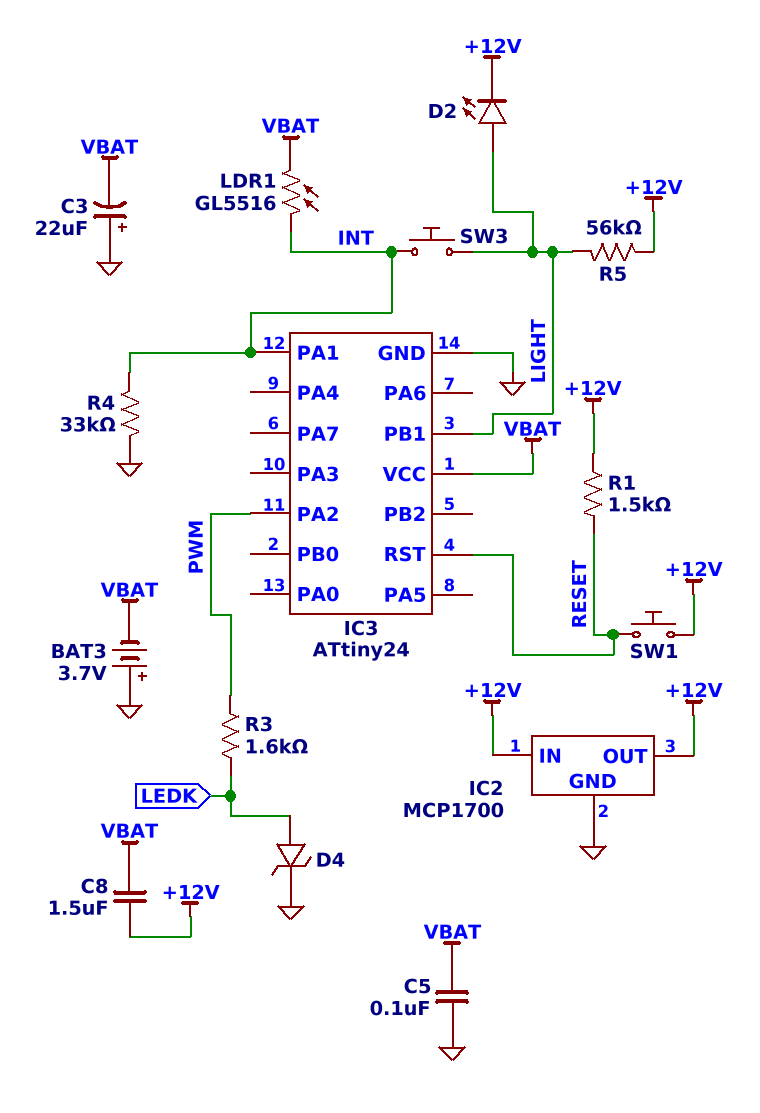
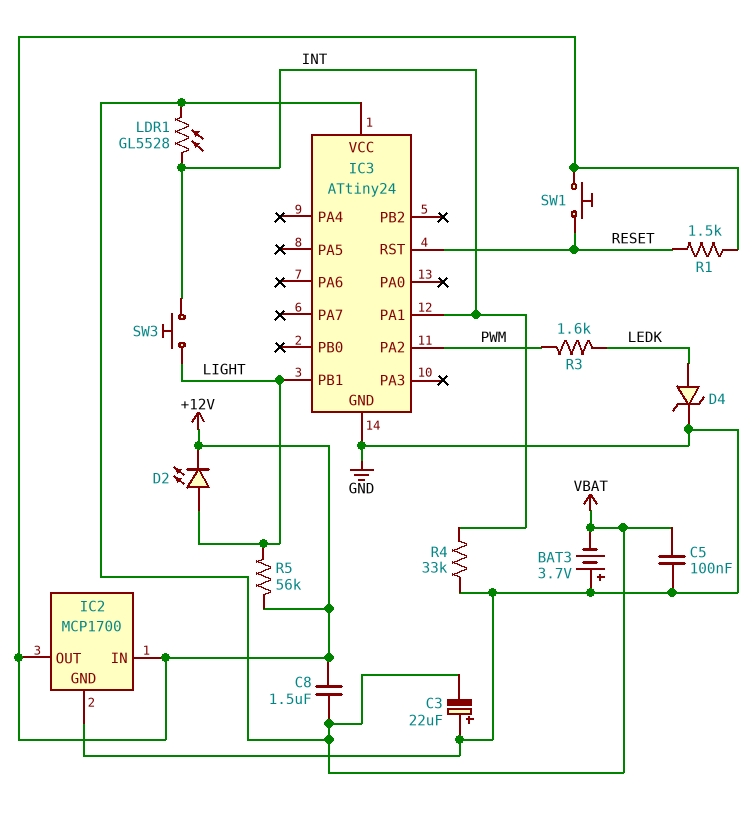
LDR1: GL5516 (INT, VBAT) -> GL5528 (INT, VBAT)

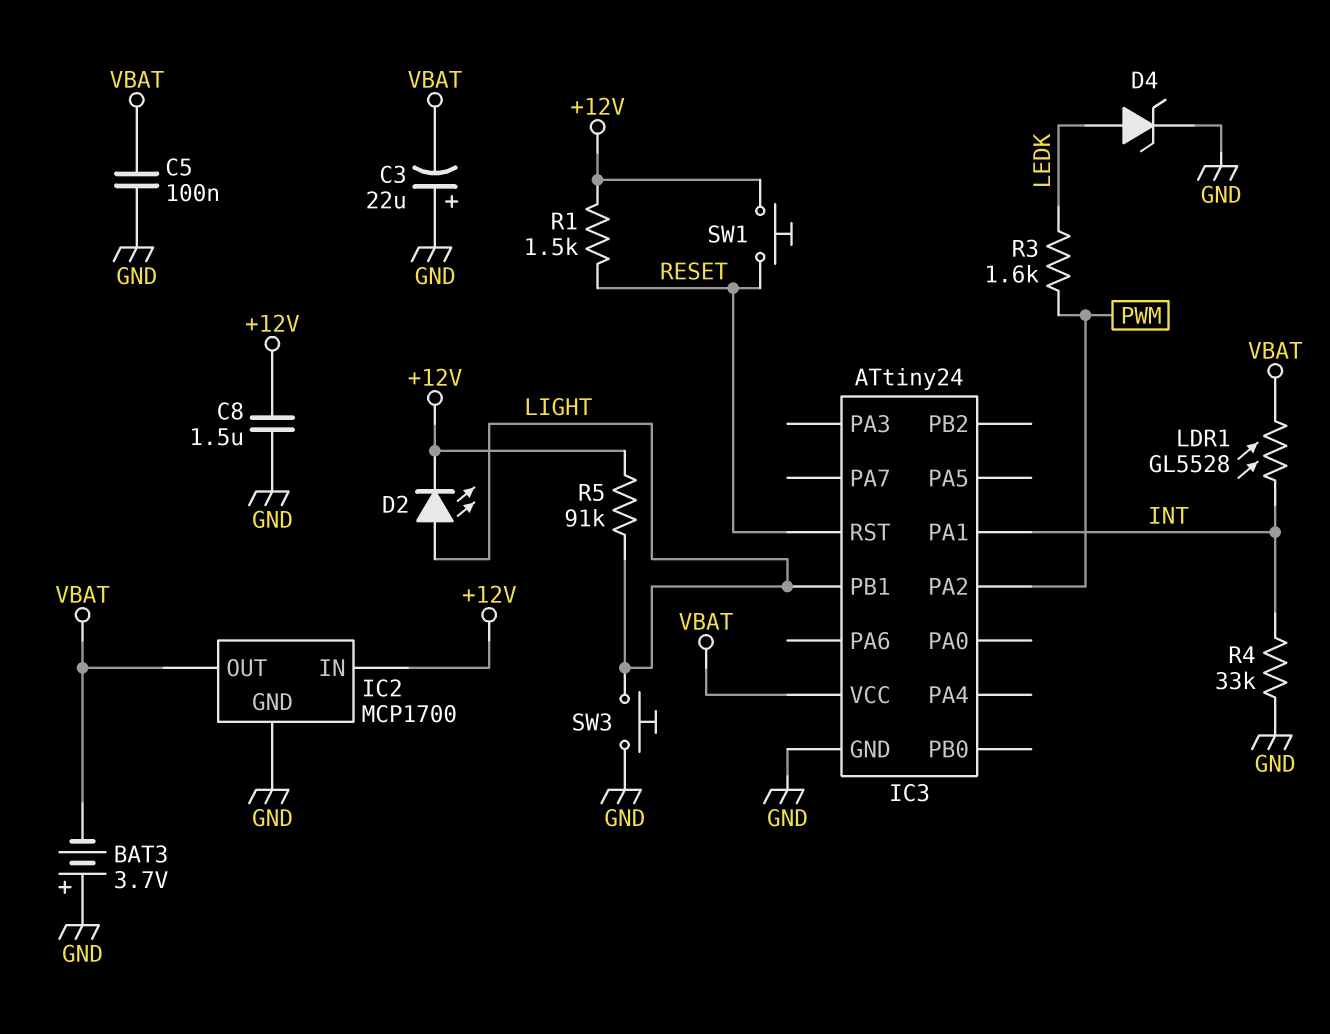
C8: 1.5uF (+12V, VBAT) -> 1.5uF (+12V, GND)
IC2 pin OUT: +12V -> VBAT
R5: 56k (+12V, LIGHT) -> 91k (+12V, LIGHT)
SW3: button (INT, LIGHT) -> button (GND, LIGHT)

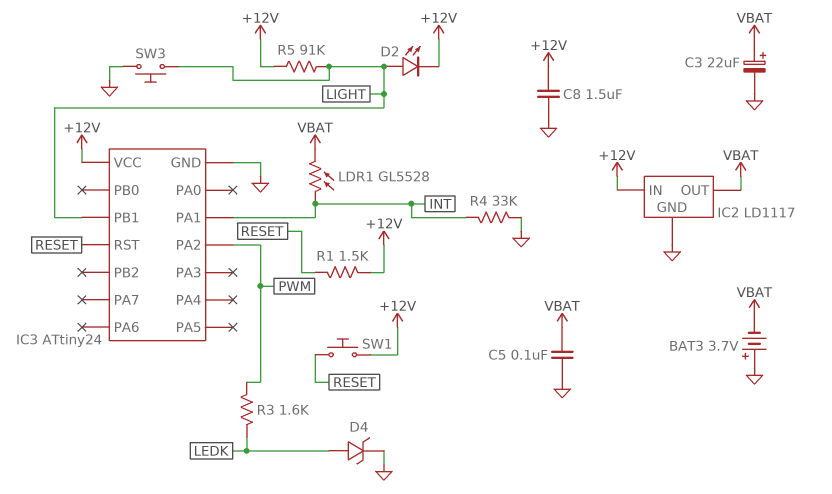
C3: 22uF (plus GND, minus VBAT) -> 22uF (plus VBAT, minus GND)
IC2: MCP1700 -> LD1117
IC3 pin VCC: VBAT -> +12V

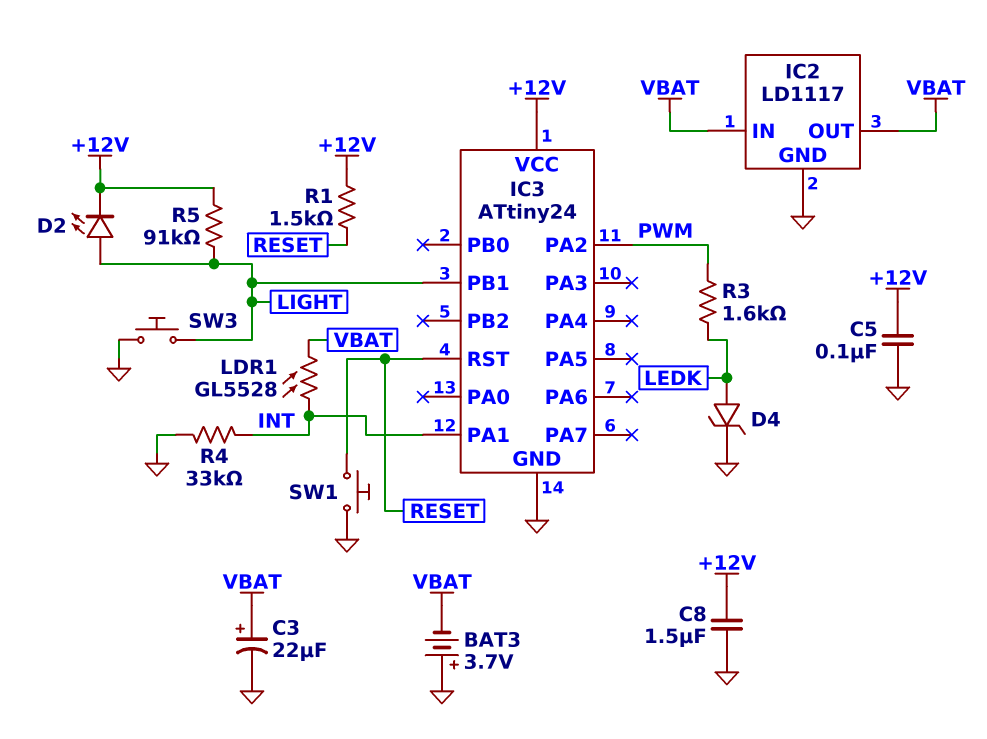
C5: 100nF (GND, VBAT) -> 100nF (+12V, GND)
IC2 pin IN: +12V -> VBAT
SW1: button (+12V, RESET) -> button (GND, RESET)

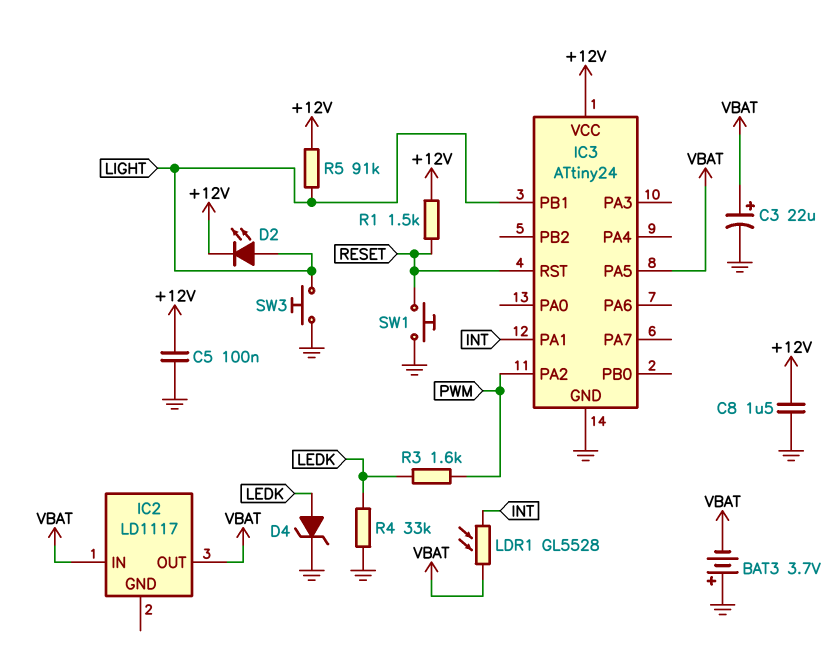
IC2 pin GND: GND -> none
IC3 pin PA5: none -> VBAT
R4: 33k (GND, INT) -> 33k (GND, LEDK)

